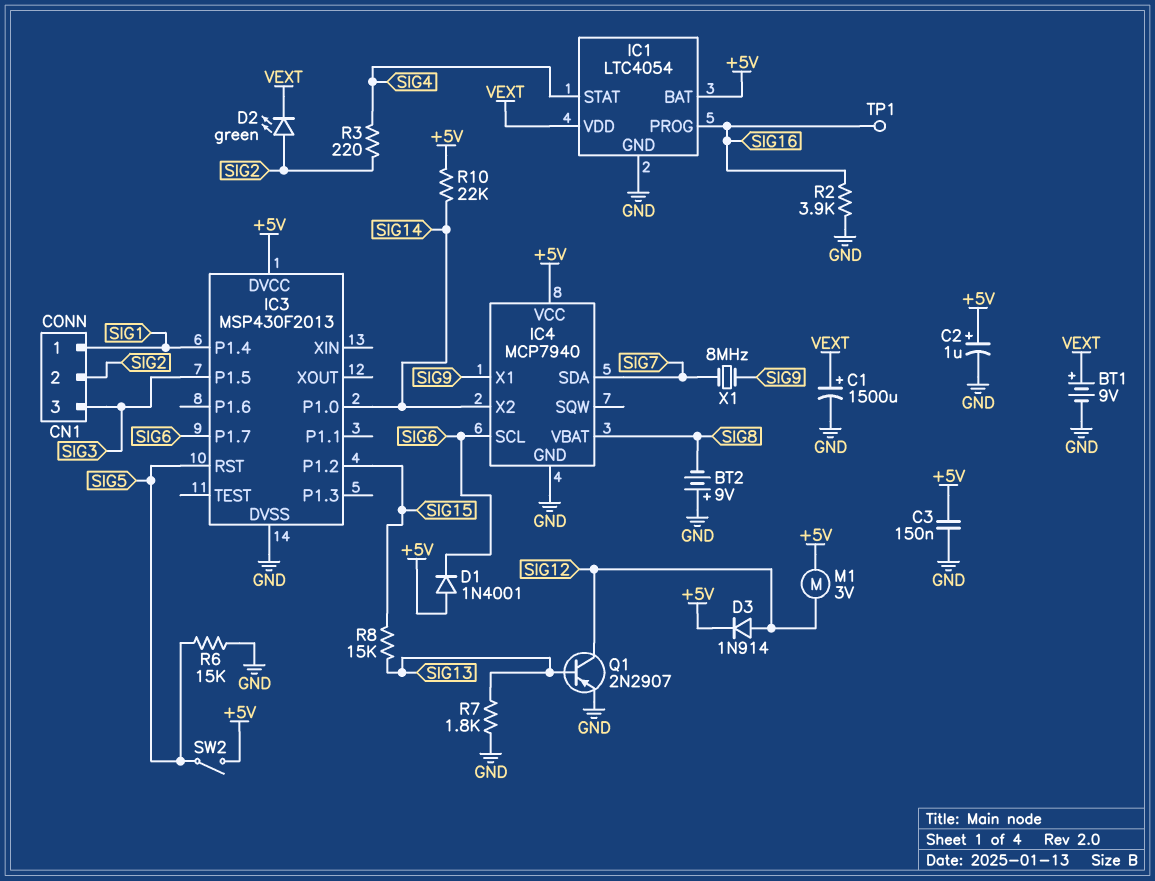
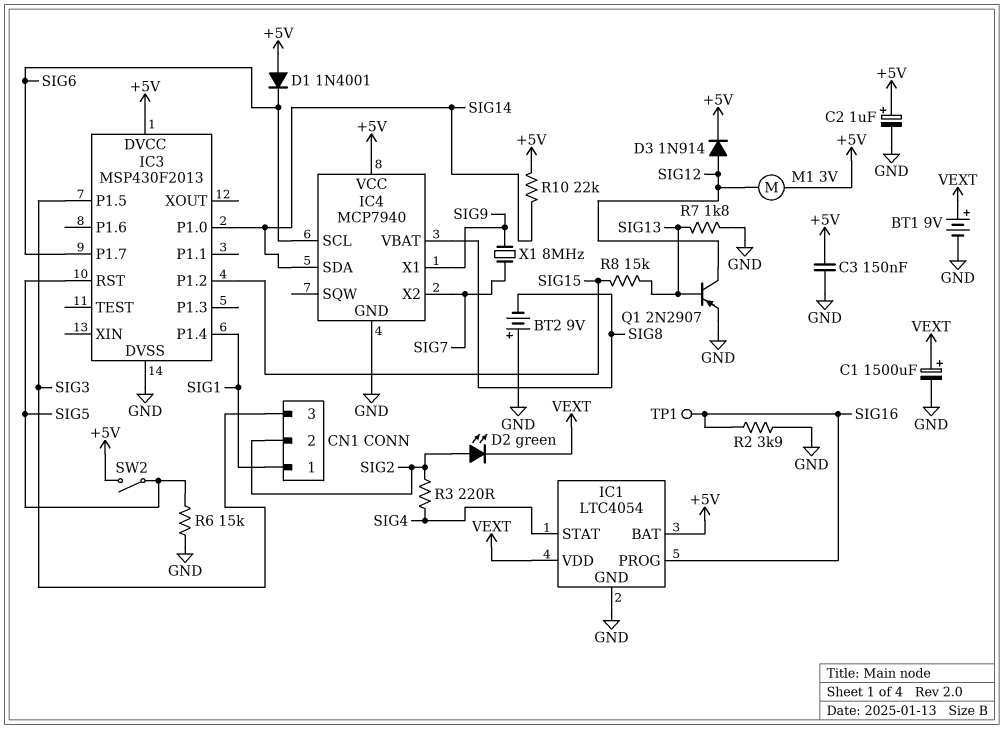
IC4 pin SDA: SIG7 -> SIG14
IC4 pin X2: SIG14 -> SIG7

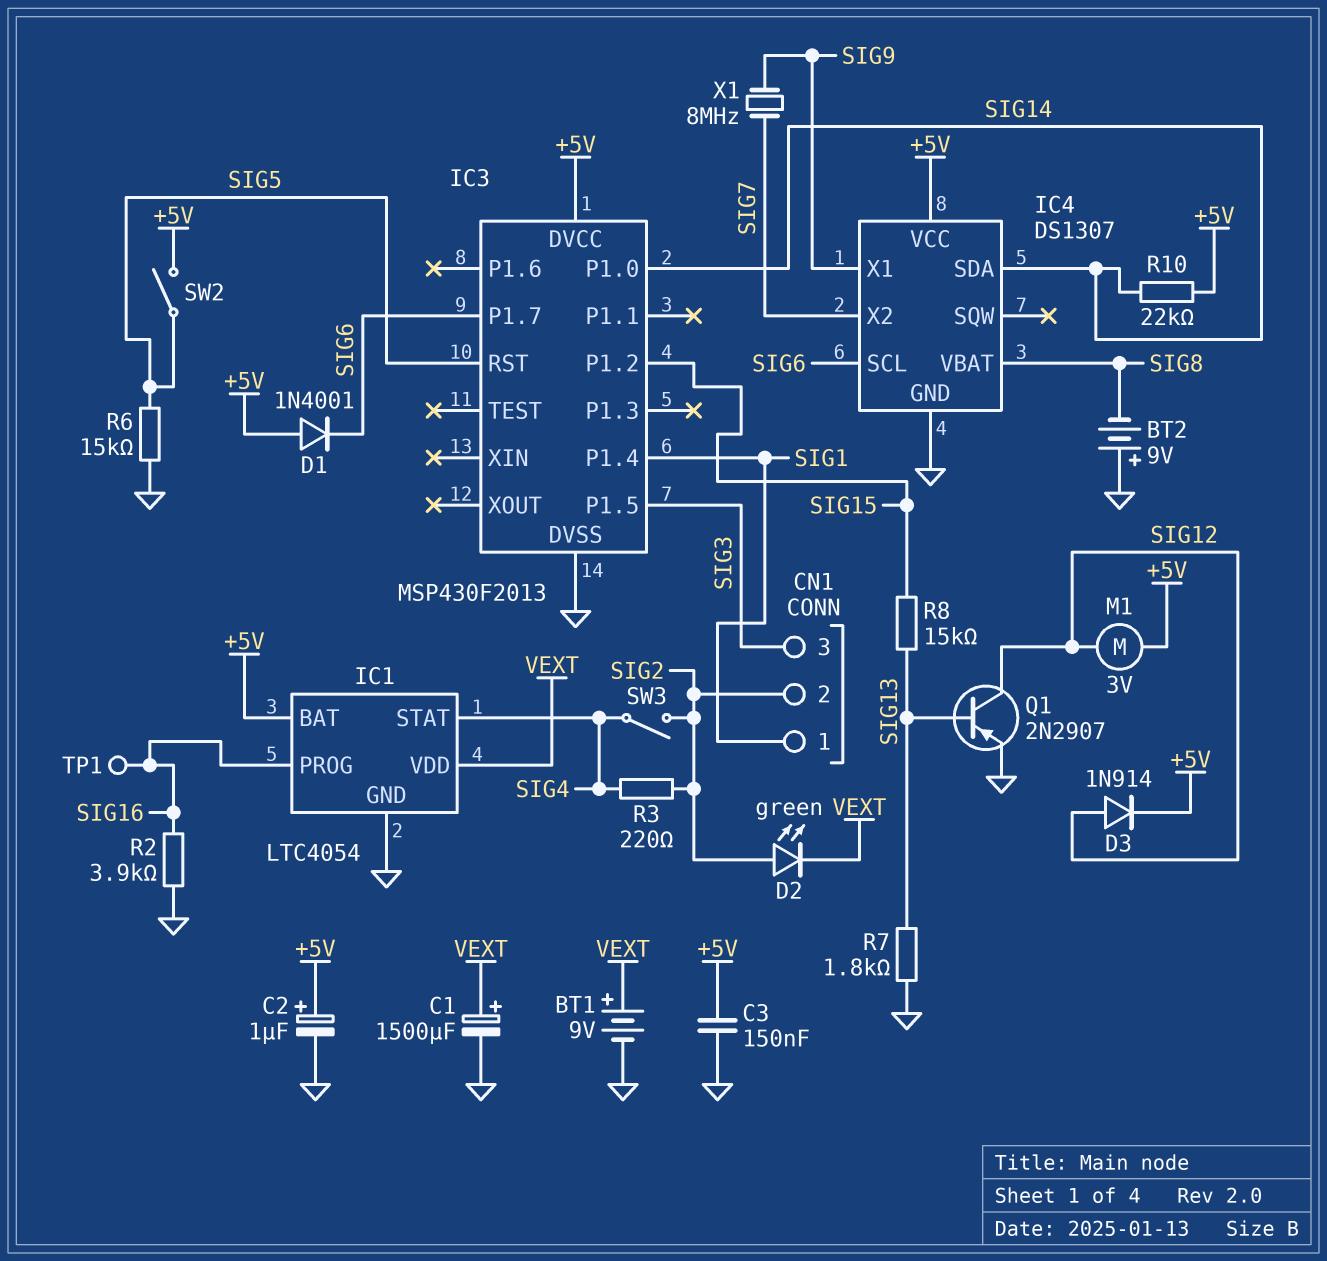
IC4: MCP7940 -> DS1307
SW3: none -> switch (SIG2, SIG4)

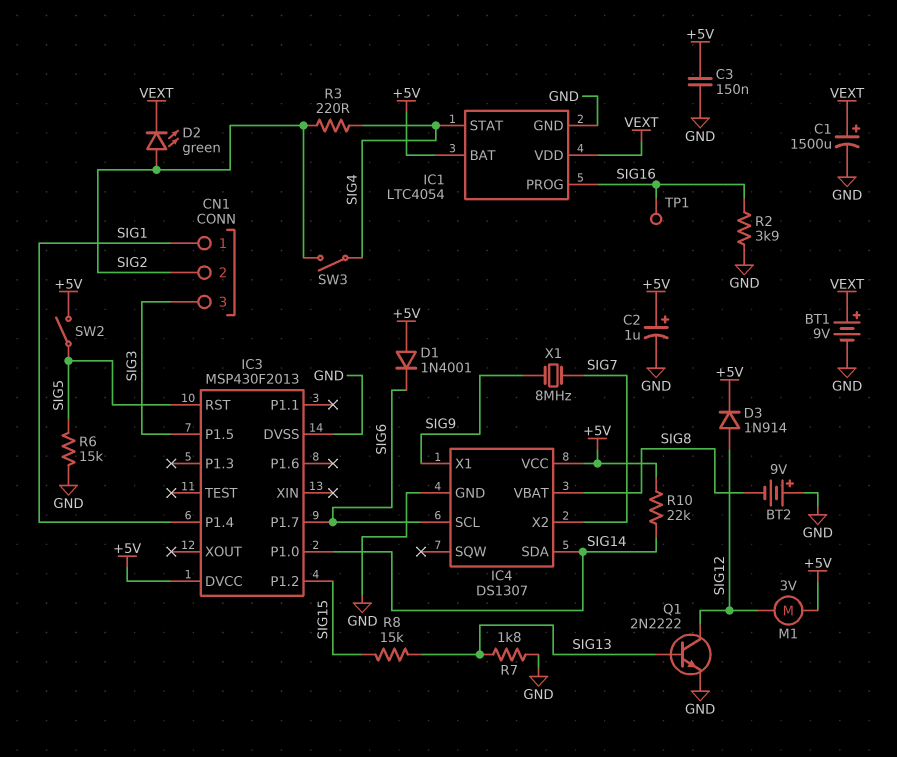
Q1: PNP 2N2907 (B SIG13, C SIG12, E GND) -> NPN 2N2222 (B SIG13, C SIG12, E GND)

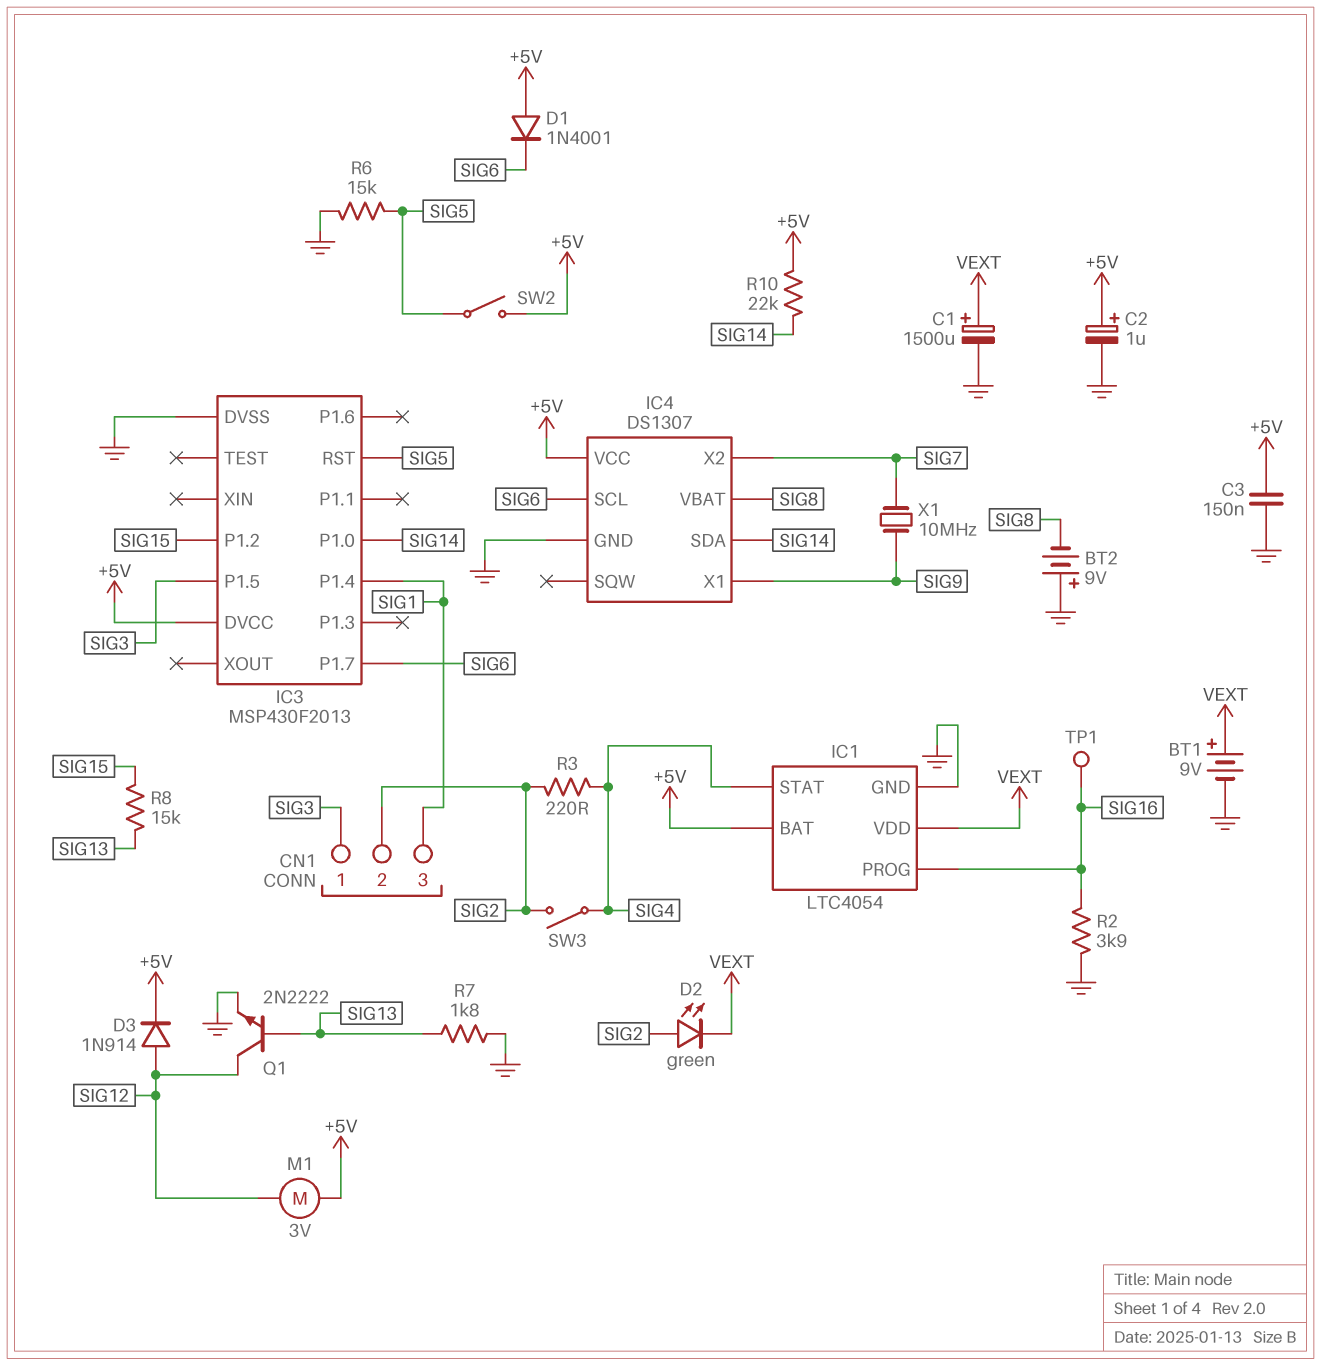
CN1 pin 1: SIG1 -> SIG3
CN1 pin 3: SIG3 -> SIG1
X1: 8MHz (SIG7, SIG9) -> 10MHz (SIG7, SIG9)

